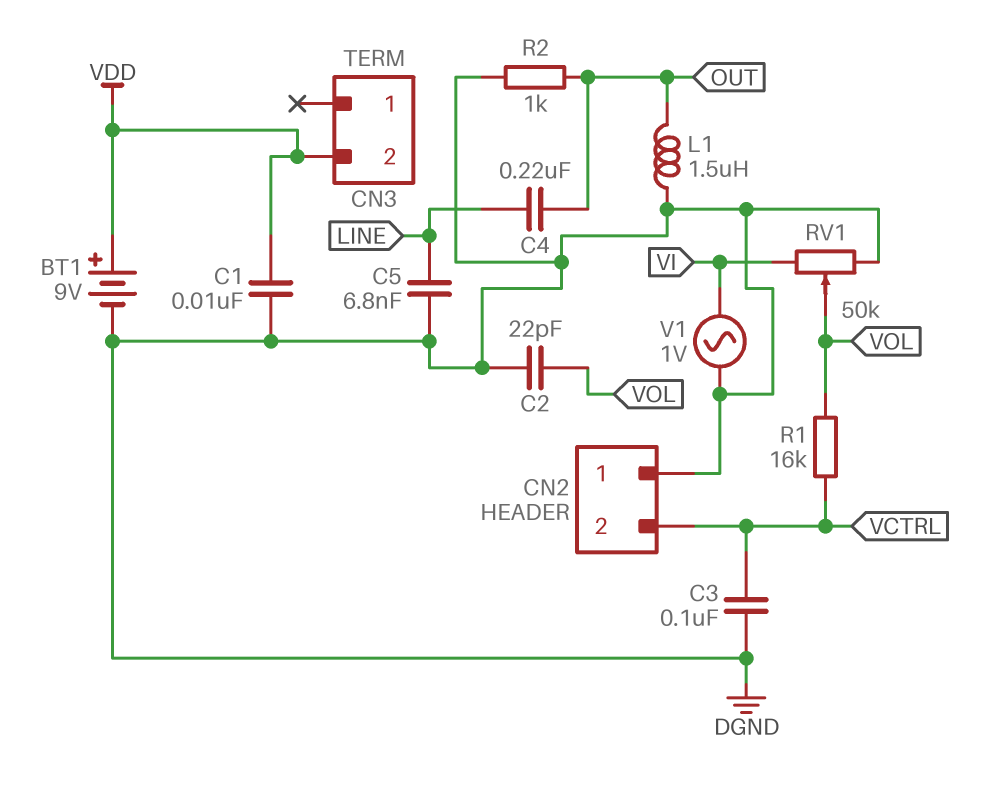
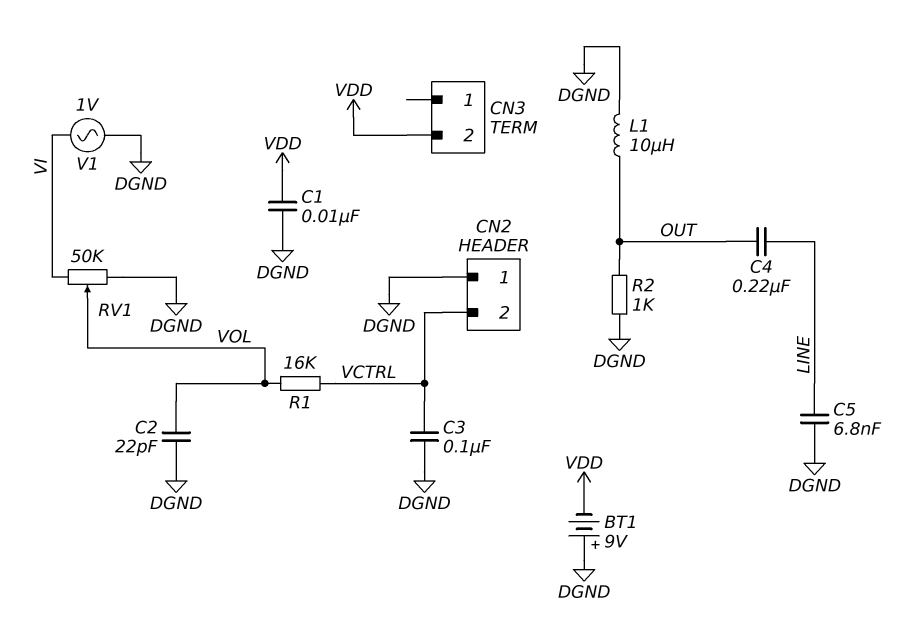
BT1: 9V (plus VDD, minus DGND) -> 9V (plus DGND, minus VDD)
L1: 1.5uH (DGND, OUT) -> 10uH (DGND, OUT)

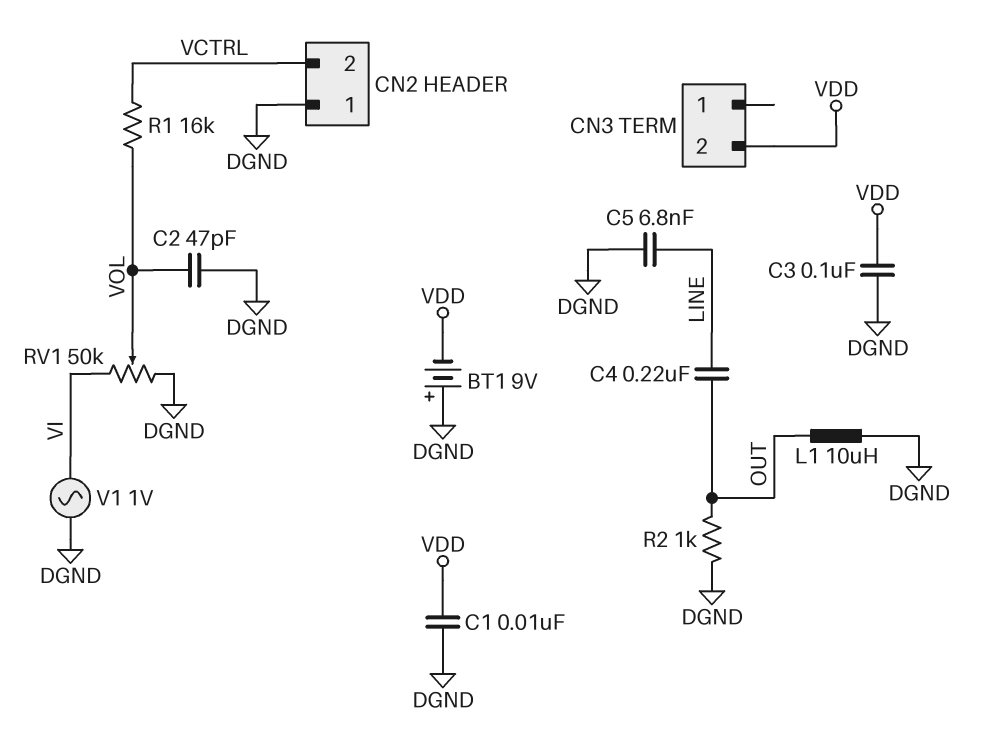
C2: 22pF (DGND, VOL) -> 47pF (DGND, VOL)
C3: 100nF (DGND, VCTRL) -> 100nF (DGND, VDD)

